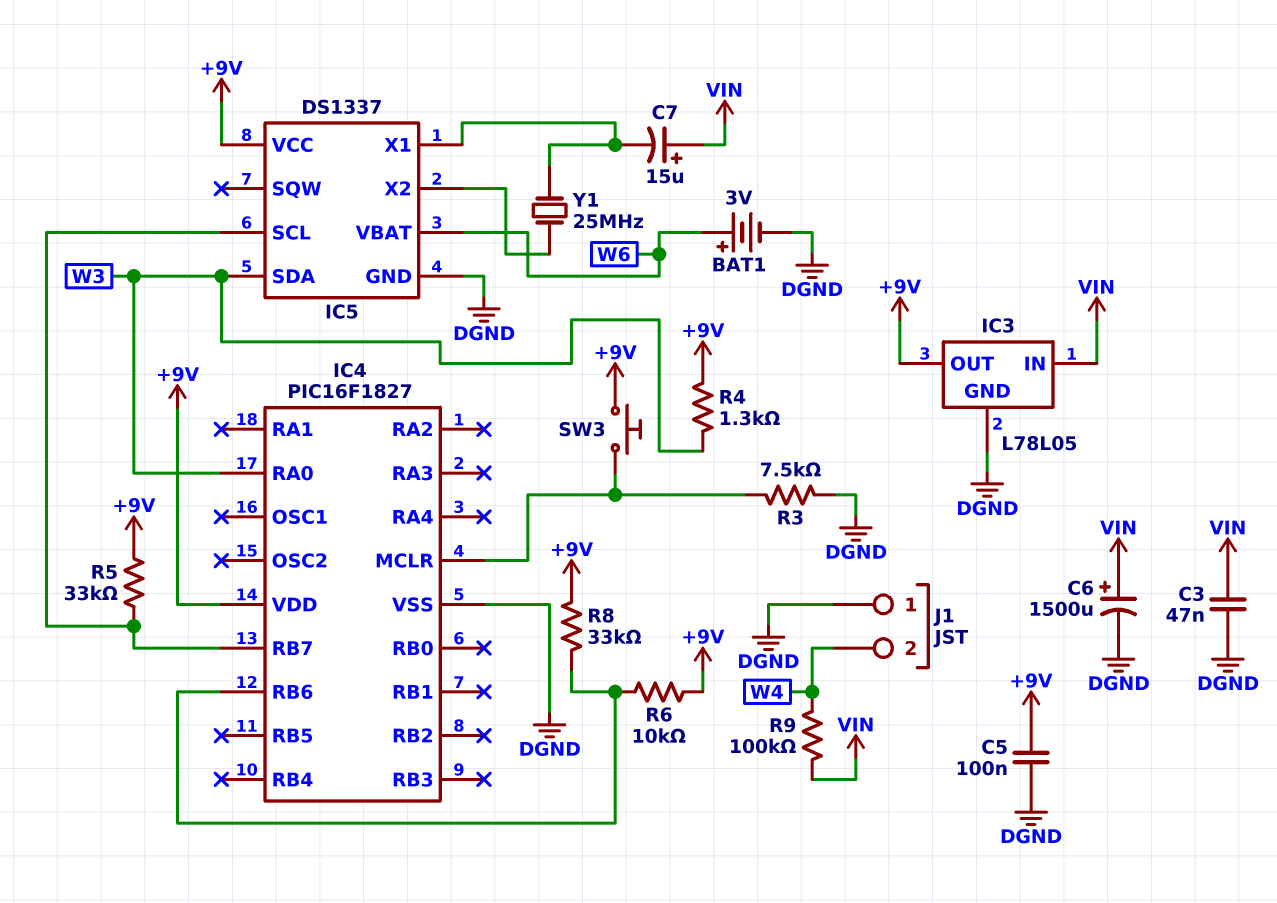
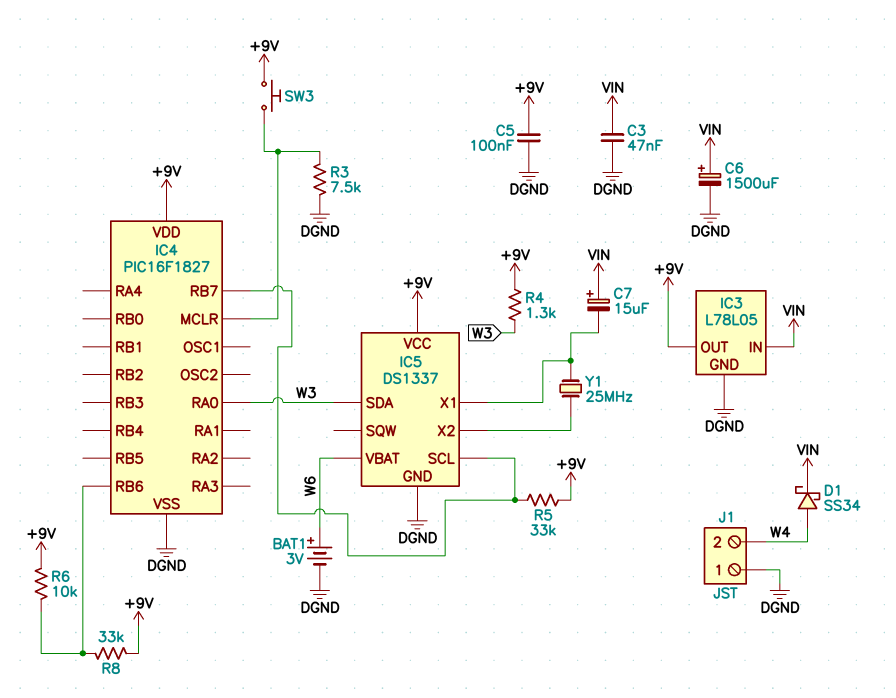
D1: none -> schottky SS34 (A W4, K VIN)
R9: 100k (VIN, W4) -> none

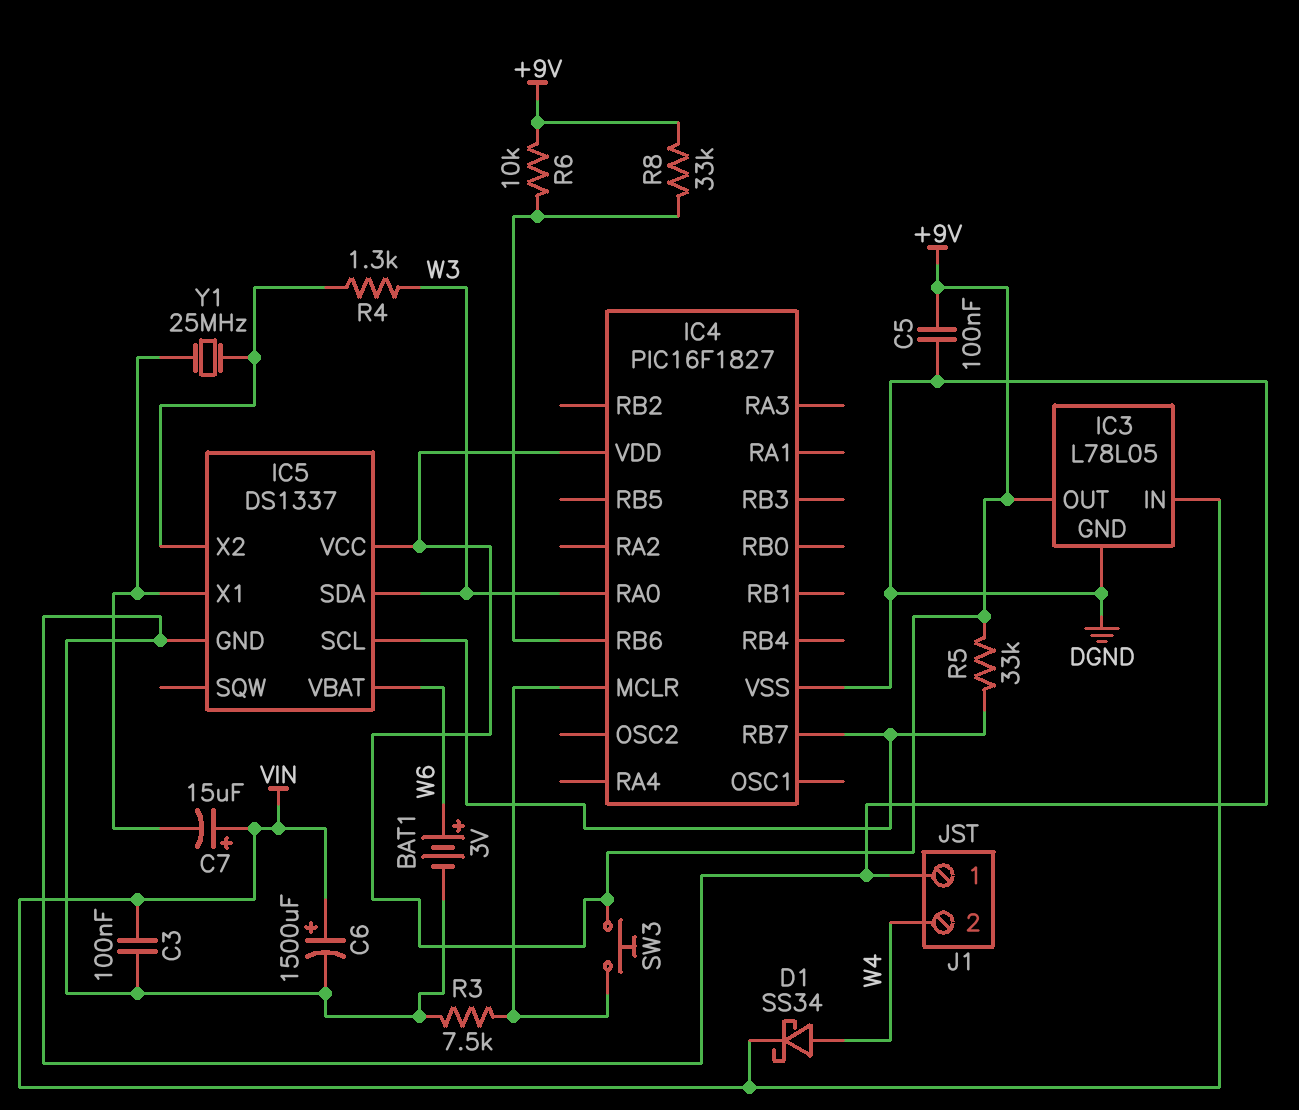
C3: 47nF (DGND, VIN) -> 100nF (DGND, VIN)
R4: 1.3k (+9V, W3) -> 1.3k (IC5/X2, W3)

